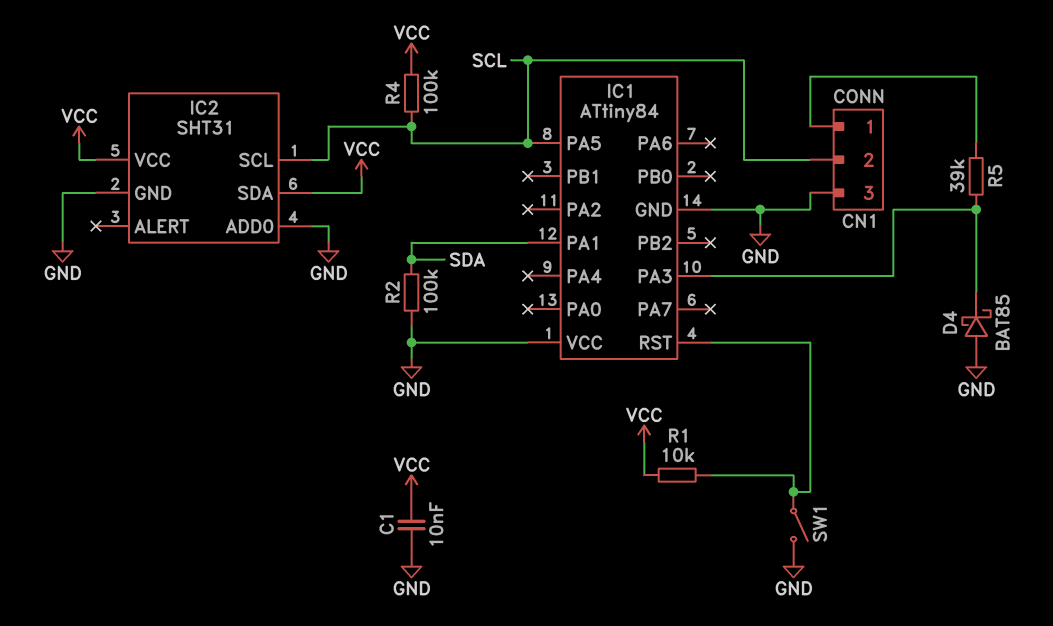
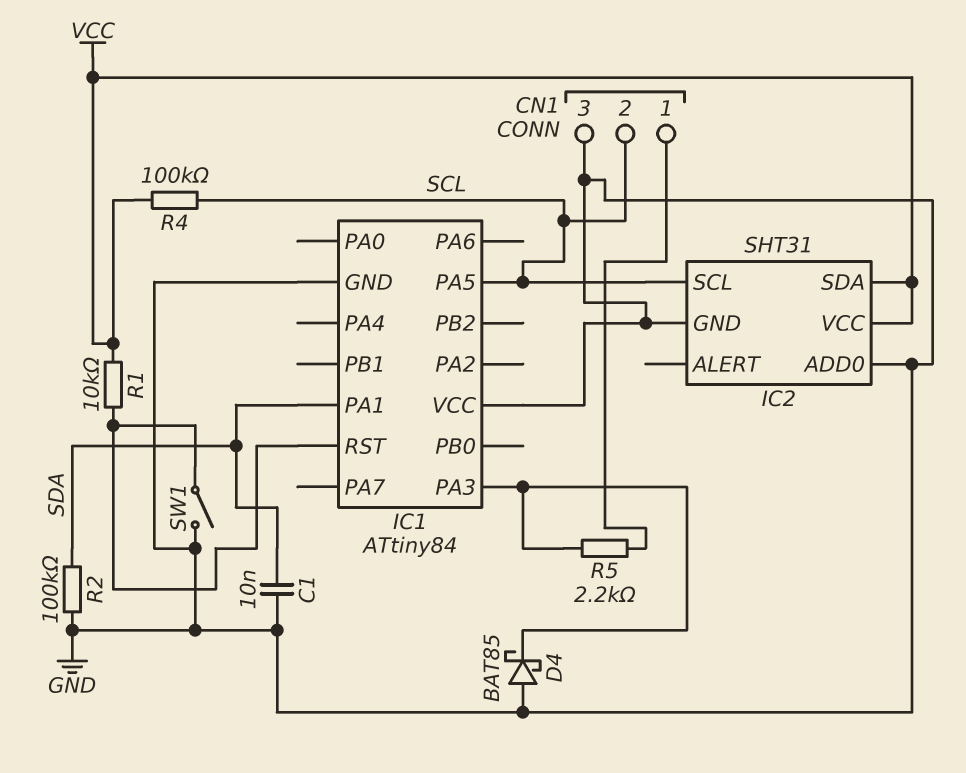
C1: 10nF (GND, VCC) -> 10nF (GND, SDA)
R5: 39k (CN1/1, IC1/PA3) -> 2.2k (CN1/1, IC1/PA3)

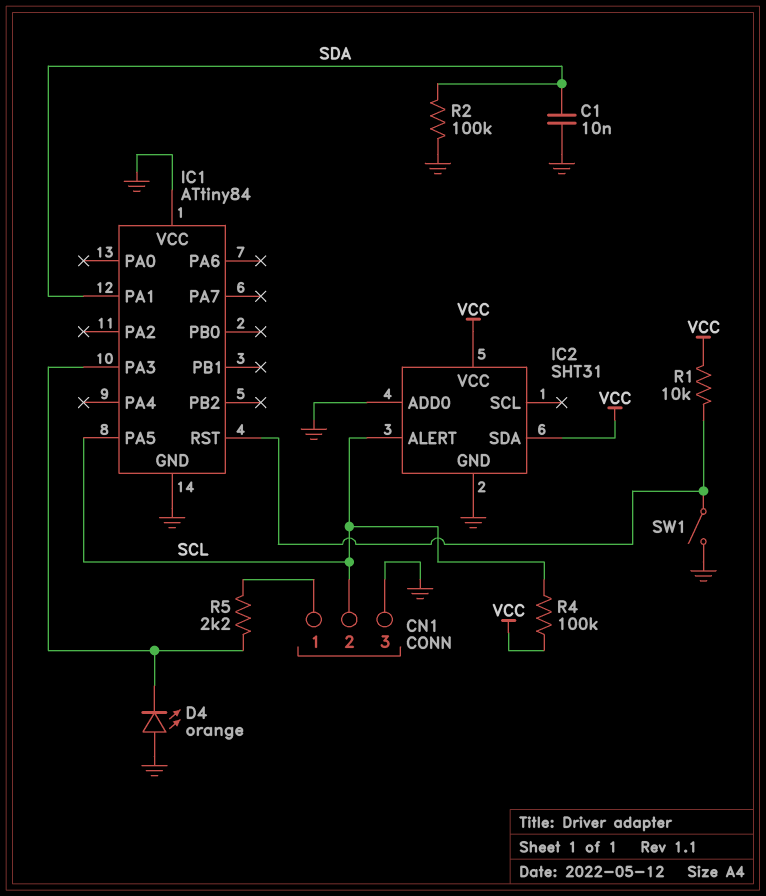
D4: schottky BAT85 (A GND, K IC1/PA3) -> LED orange (A GND, K IC1/PA3)
IC2 pin ALERT: none -> SCL
IC2 pin SCL: SCL -> none

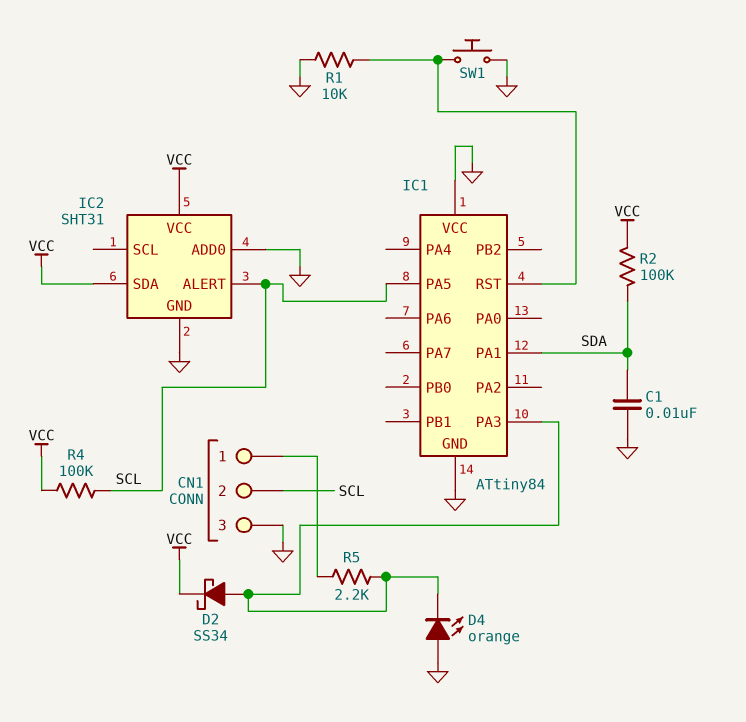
D2: none -> schottky SS34 (A IC1/PA3, K VCC)
R1: 10k (IC1/RST, VCC) -> 10k (GND, IC1/RST)
R2: 100k (GND, SDA) -> 100k (SDA, VCC)
SW1: switch (GND, IC1/RST) -> button (GND, IC1/RST)

